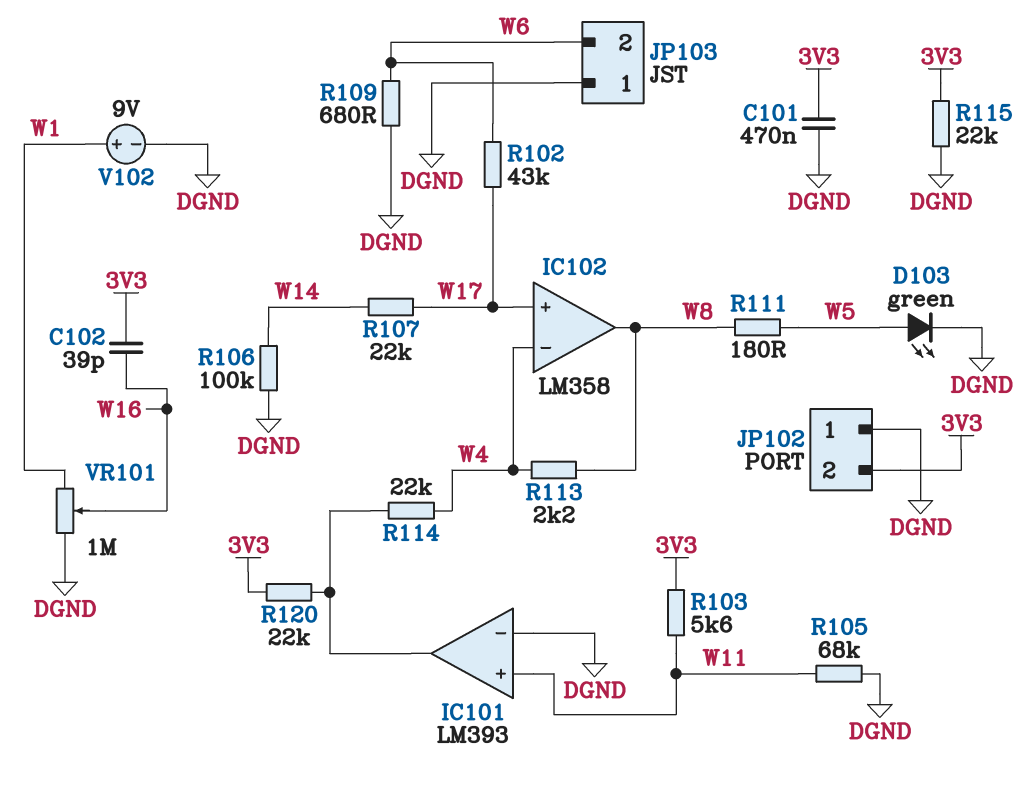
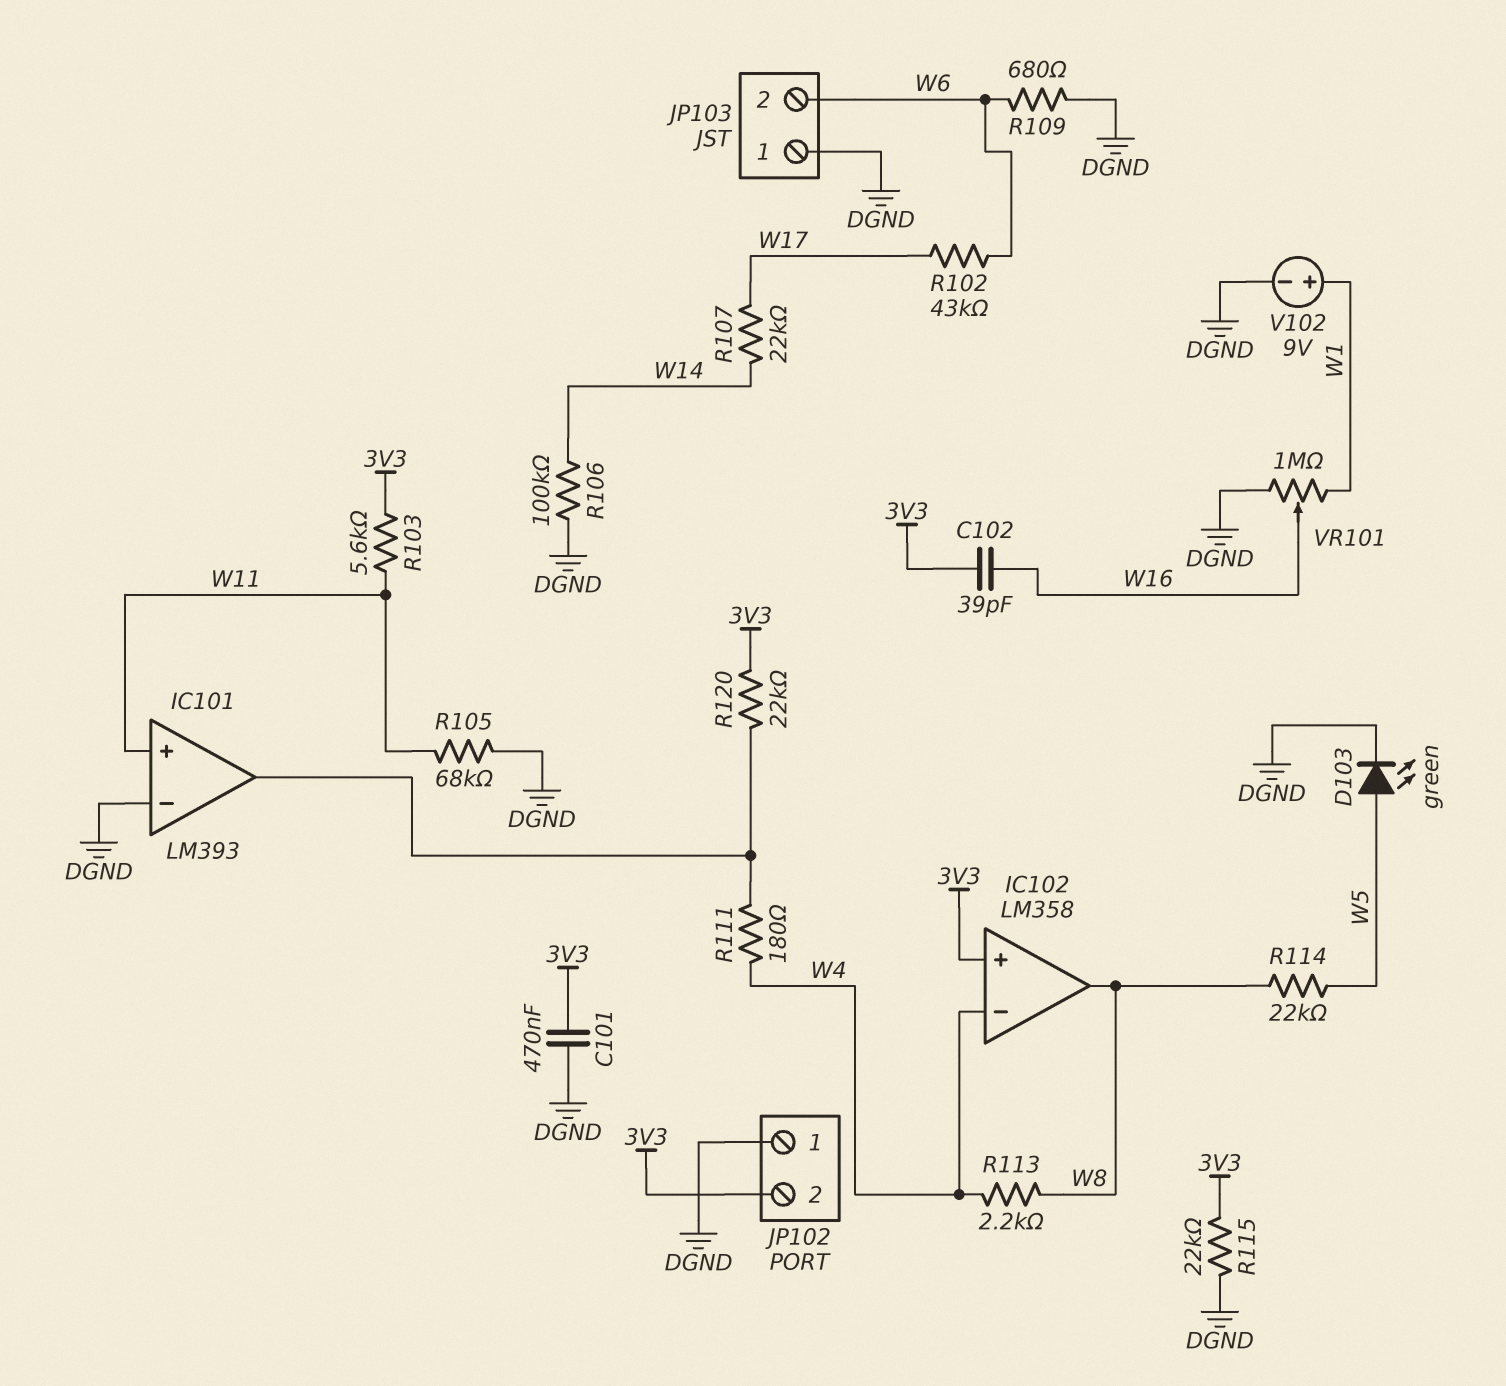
IC102 pin in+: W17 -> 3V3
R111: 180 (W5, W8) -> 180 (IC101/out, W4)
R114: 22k (IC101/out, W4) -> 22k (W5, W8)

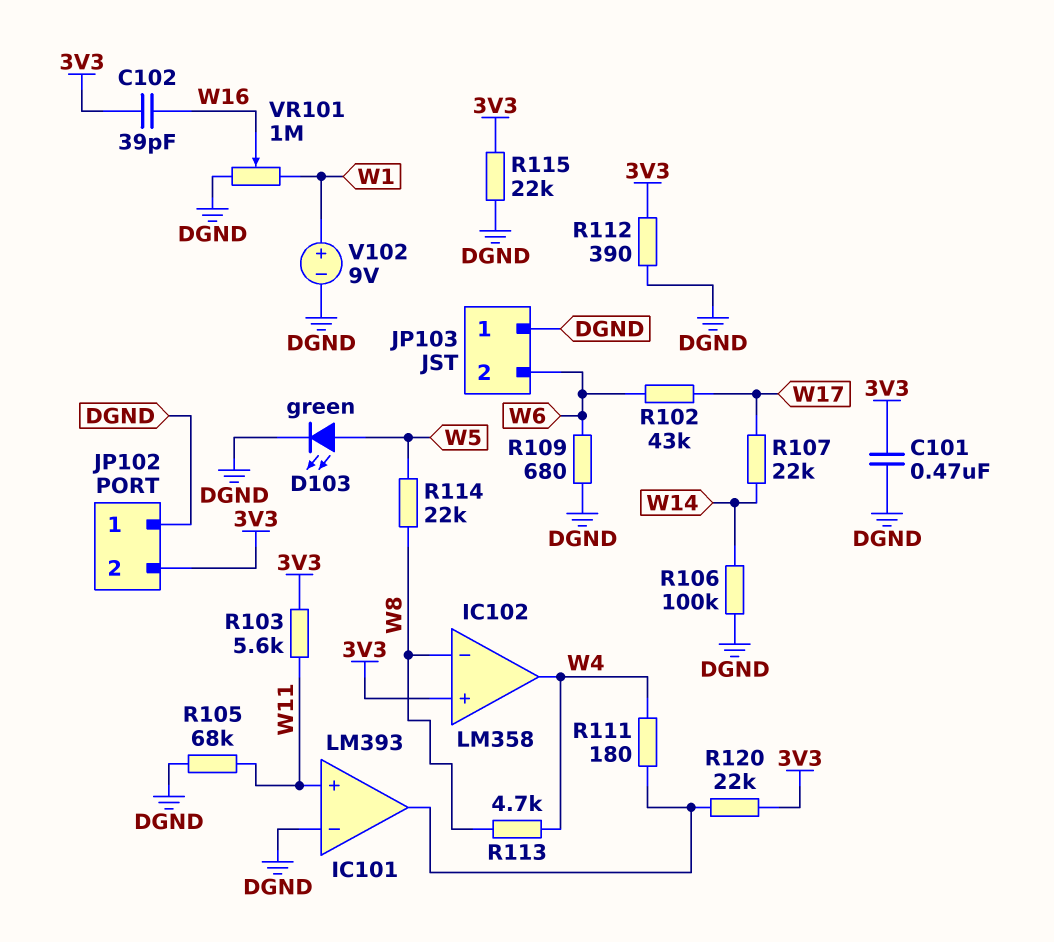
IC102 pin in-: W4 -> W8
IC102 pin out: W8 -> W4
R112: none -> 390 (3V3, DGND)
R113: 2.2k (W4, W8) -> 4.7k (W4, W8)

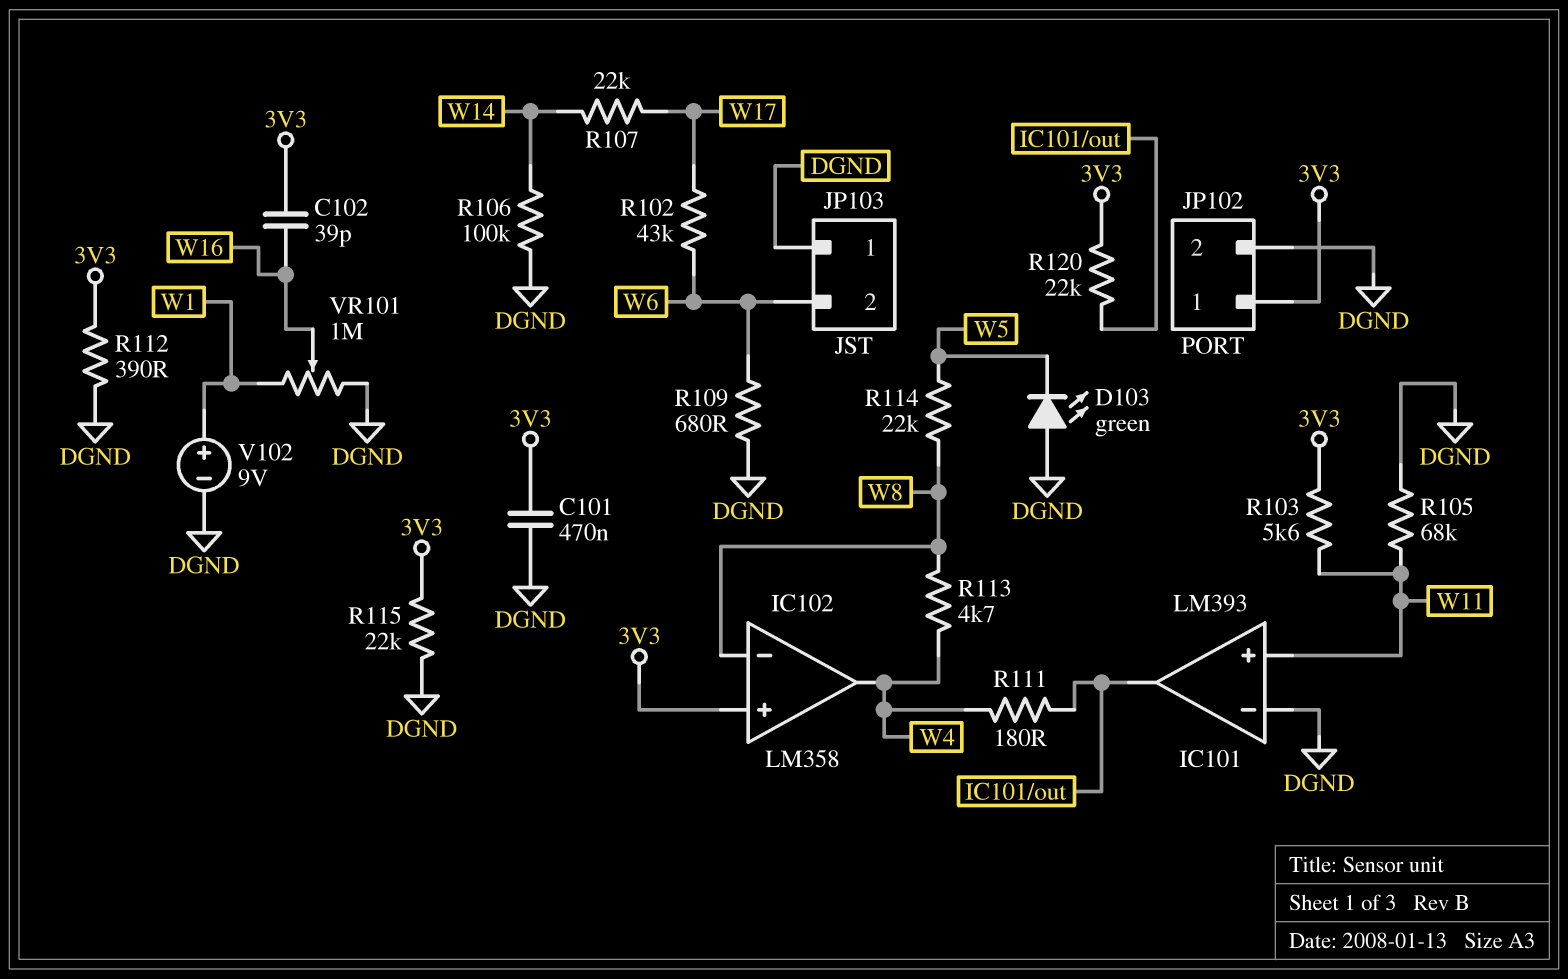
D103: LED green (A W5, K DGND) -> LED green (A DGND, K W5)
JP102 pin 1: DGND -> 3V3
JP102 pin 2: 3V3 -> DGND

